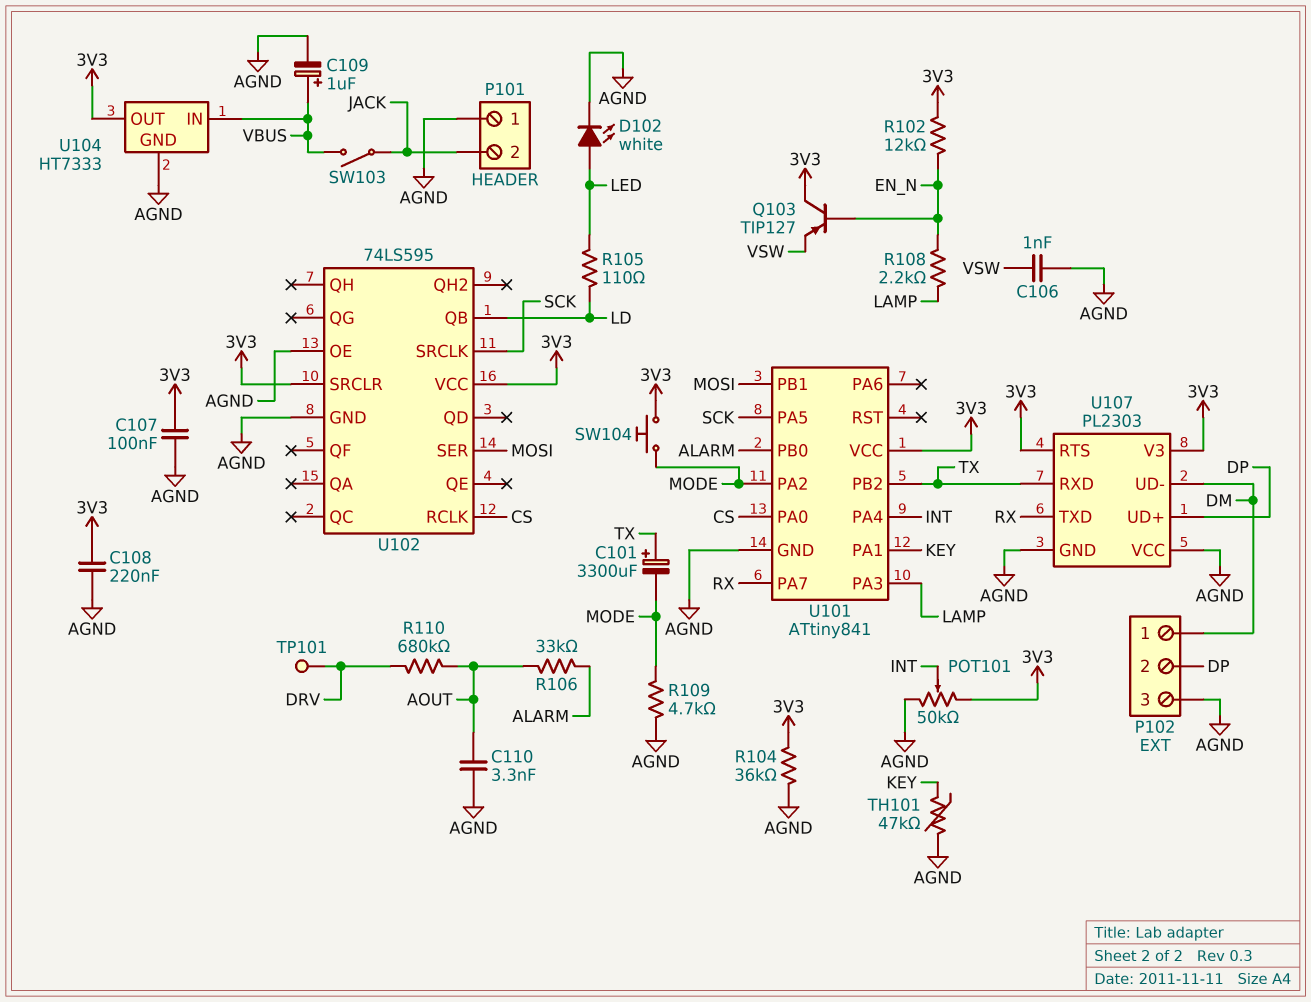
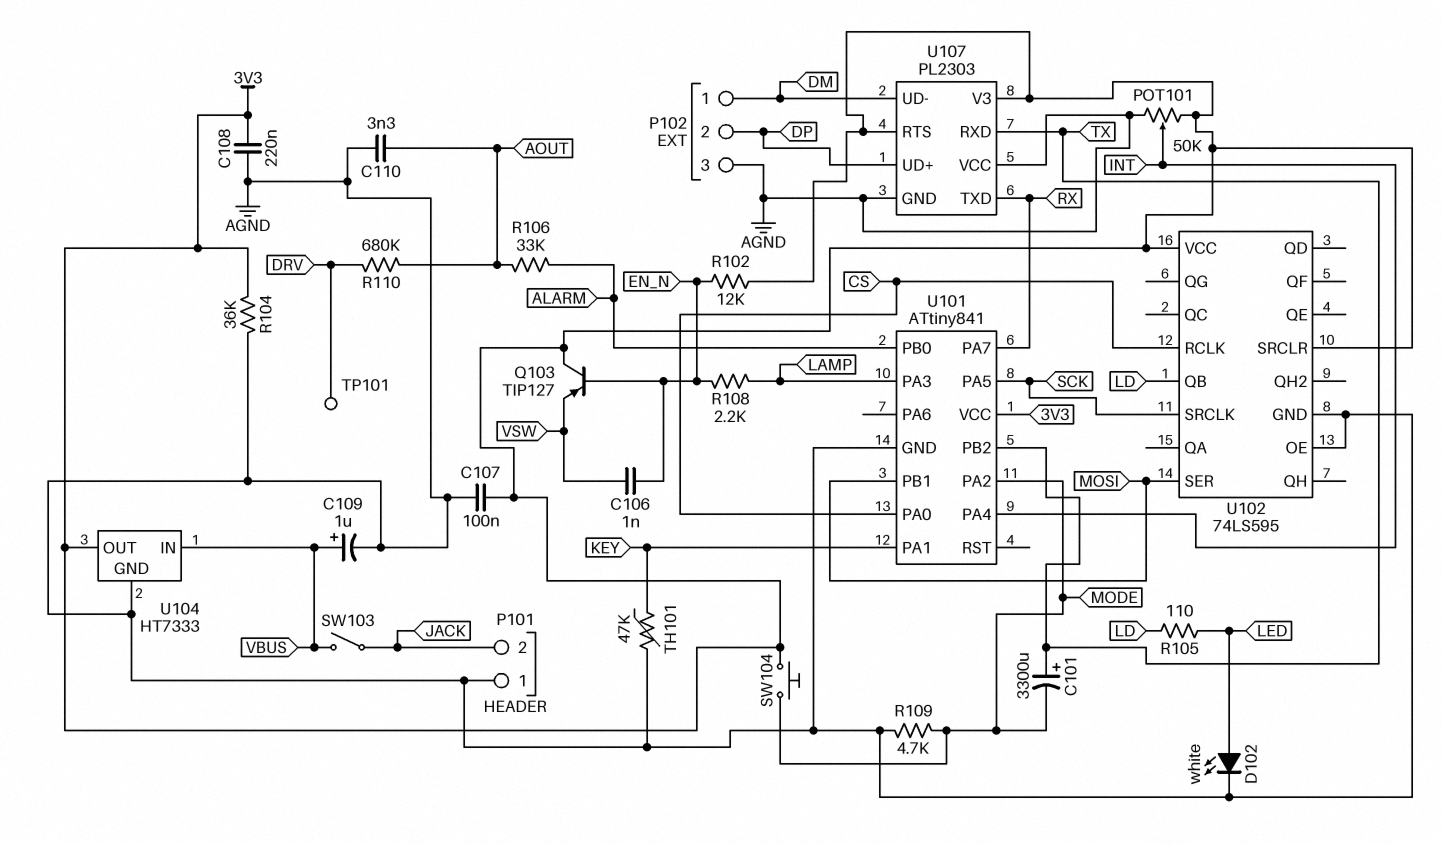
C106: 1nF (AGND, VSW) -> 1nF (EN_N, VSW)

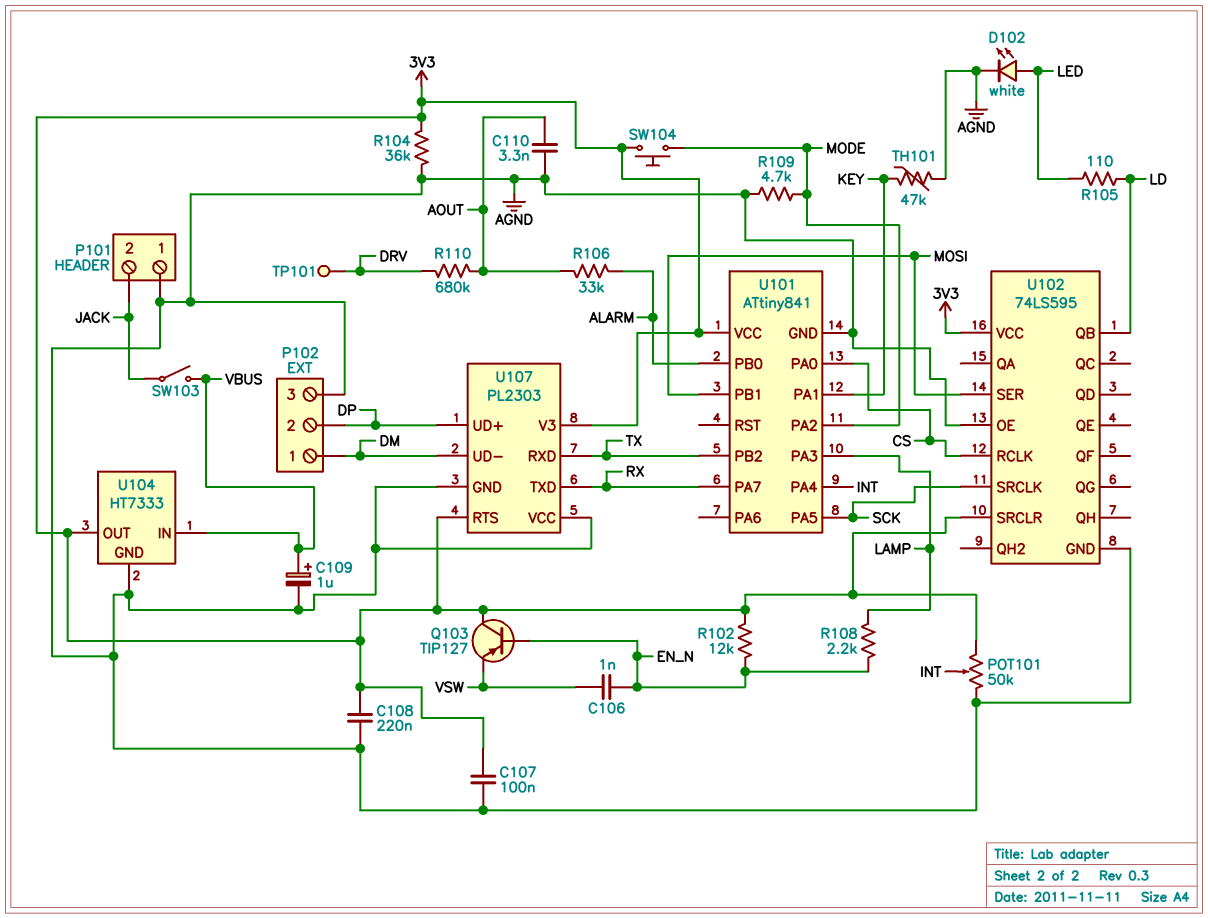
C101: 3300uF (plus TX, minus MODE) -> none

